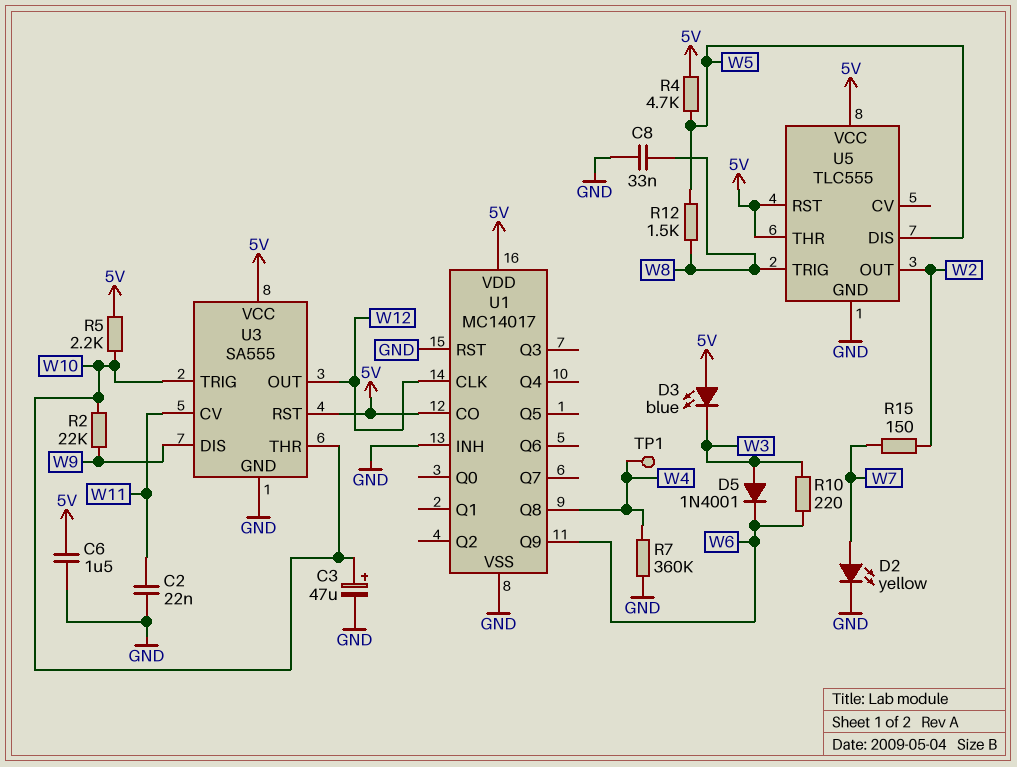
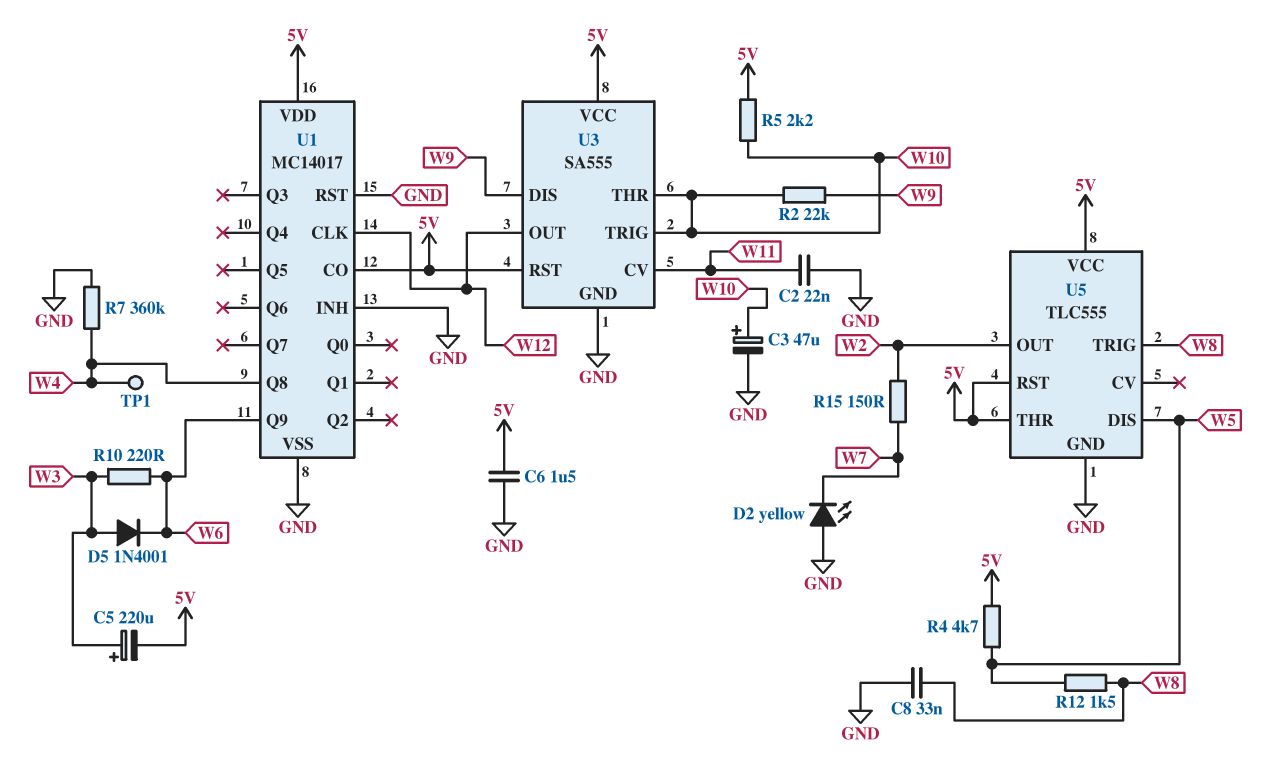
C5: none -> 220uF (plus W3, minus 5V)
D2: LED yellow (A W7, K GND) -> LED yellow (A GND, K W7)
D3: LED blue (A 5V, K W3) -> none

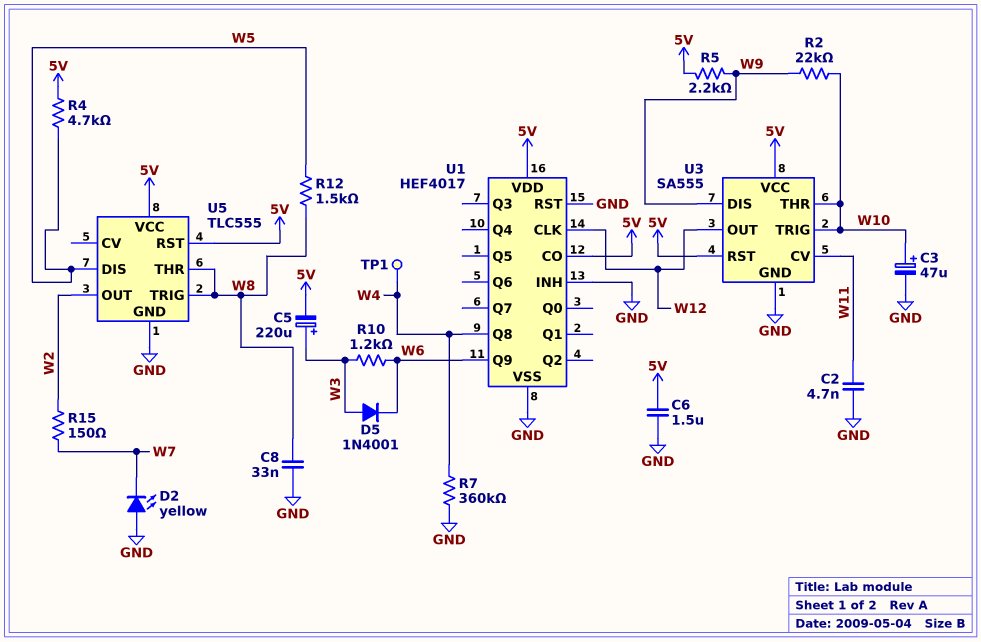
C2: 22nF (GND, W11) -> 4.7nF (GND, W11)
R5: 2.2k (5V, W10) -> 2.2k (5V, W9)
R10: 220 (W3, W6) -> 1.2k (W3, W6)
U1: MC14017 -> HEF4017
U5 pin THR: 5V -> W8

